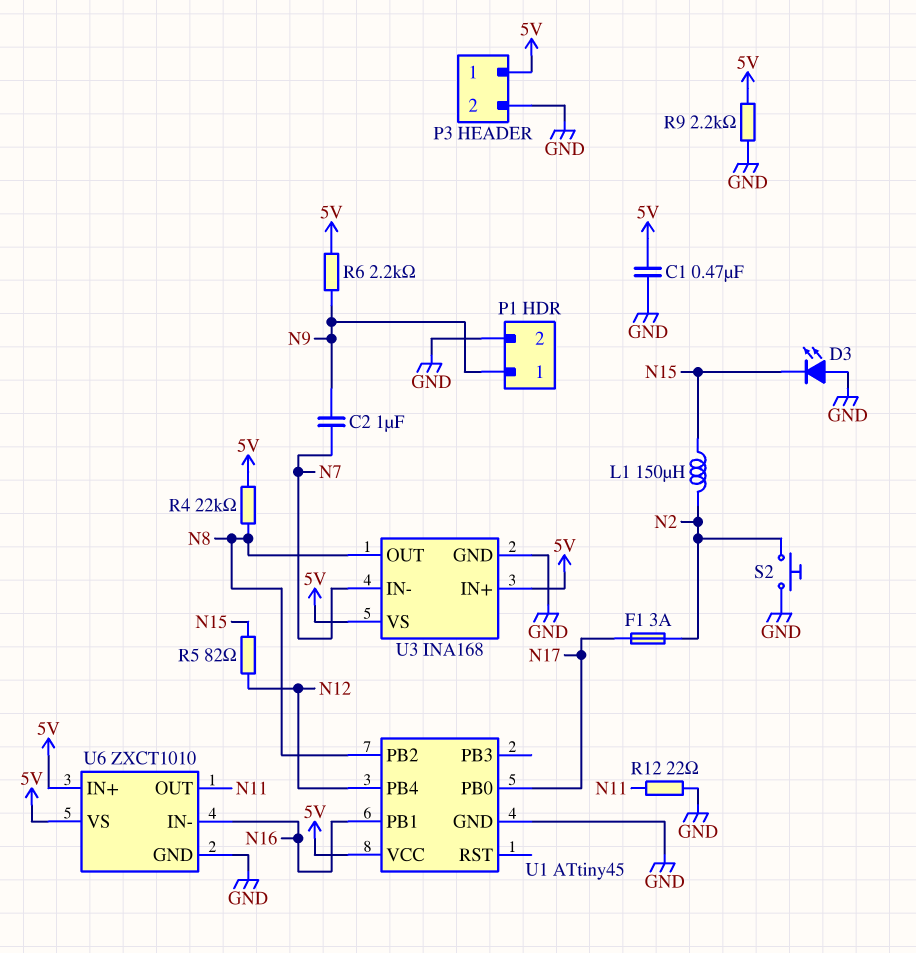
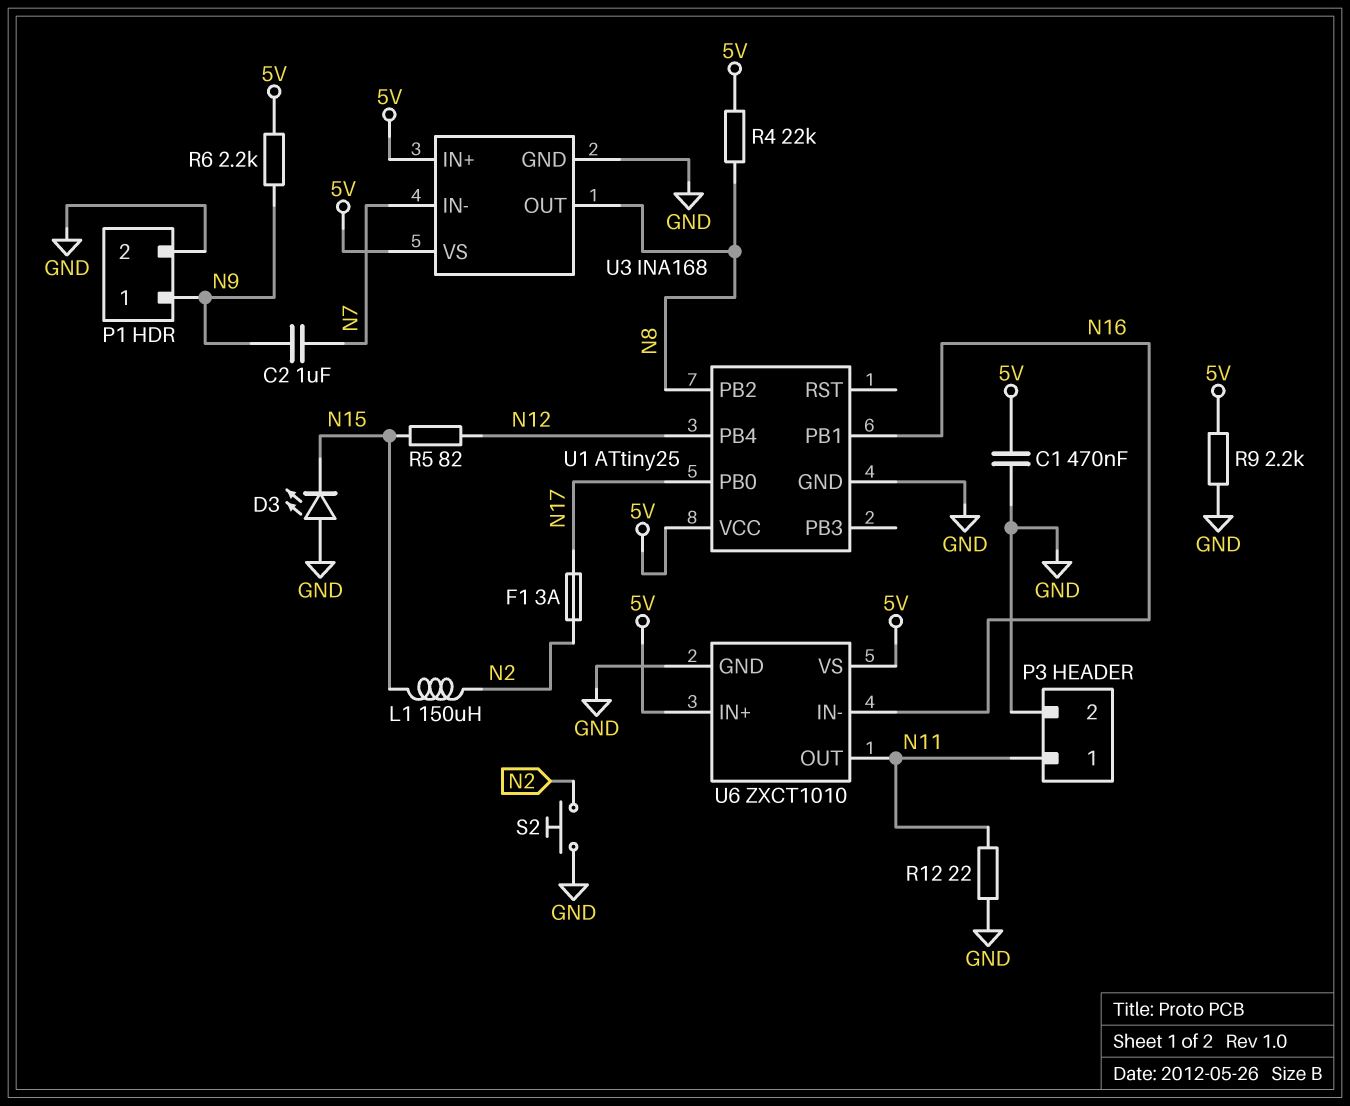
P3 pin 1: 5V -> N11
U1: ATtiny45 -> ATtiny25

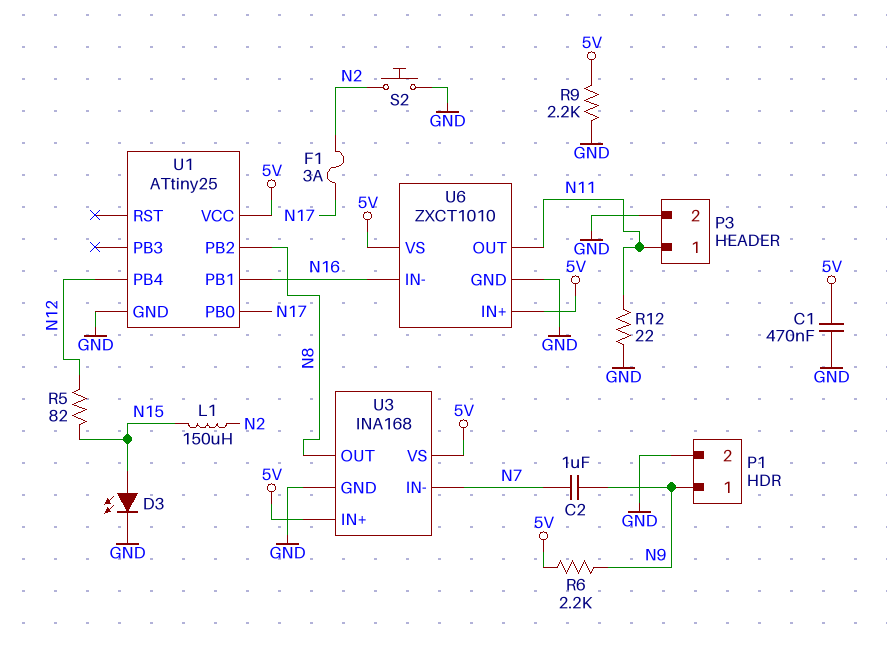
D3: LED (A GND, K N15) -> LED (A N15, K GND)
R4: 22k (5V, N8) -> none

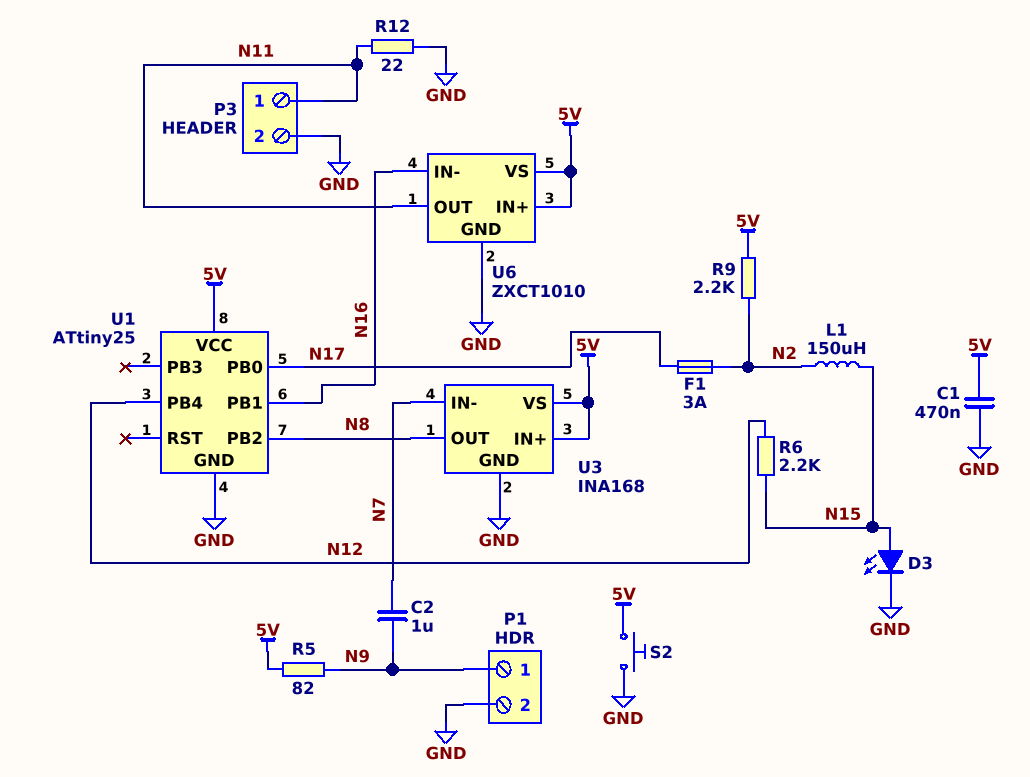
R5: 82 (N12, N15) -> 82 (5V, N9)
R6: 2.2k (5V, N9) -> 2.2k (N12, N15)
R9: 2.2k (5V, GND) -> 2.2k (5V, N2)
S2: button (GND, N2) -> button (5V, GND)

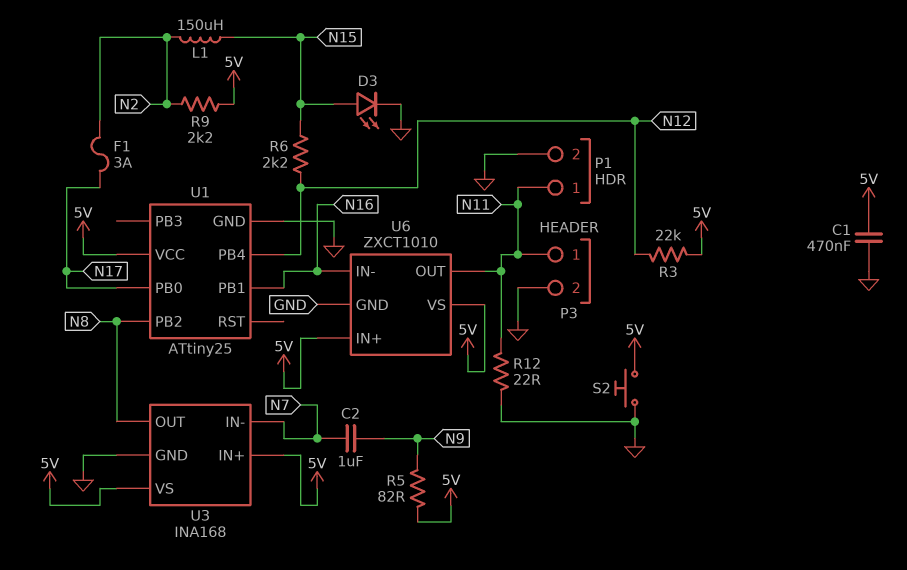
P1 pin 1: N9 -> N11
R3: none -> 22k (5V, N12)

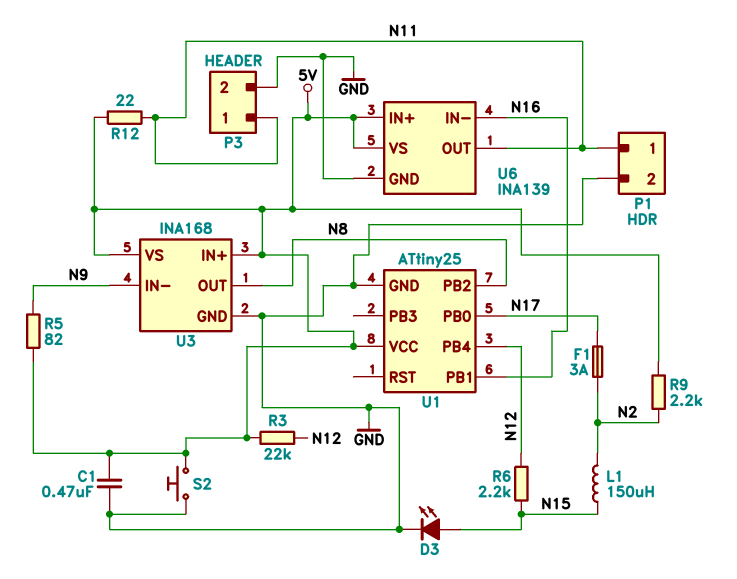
C2: 1uF (N7, N9) -> none
R12: 22 (GND, N11) -> 22 (5V, N11)
U3 pin IN-: N7 -> N9
U6: ZXCT1010 -> INA139

